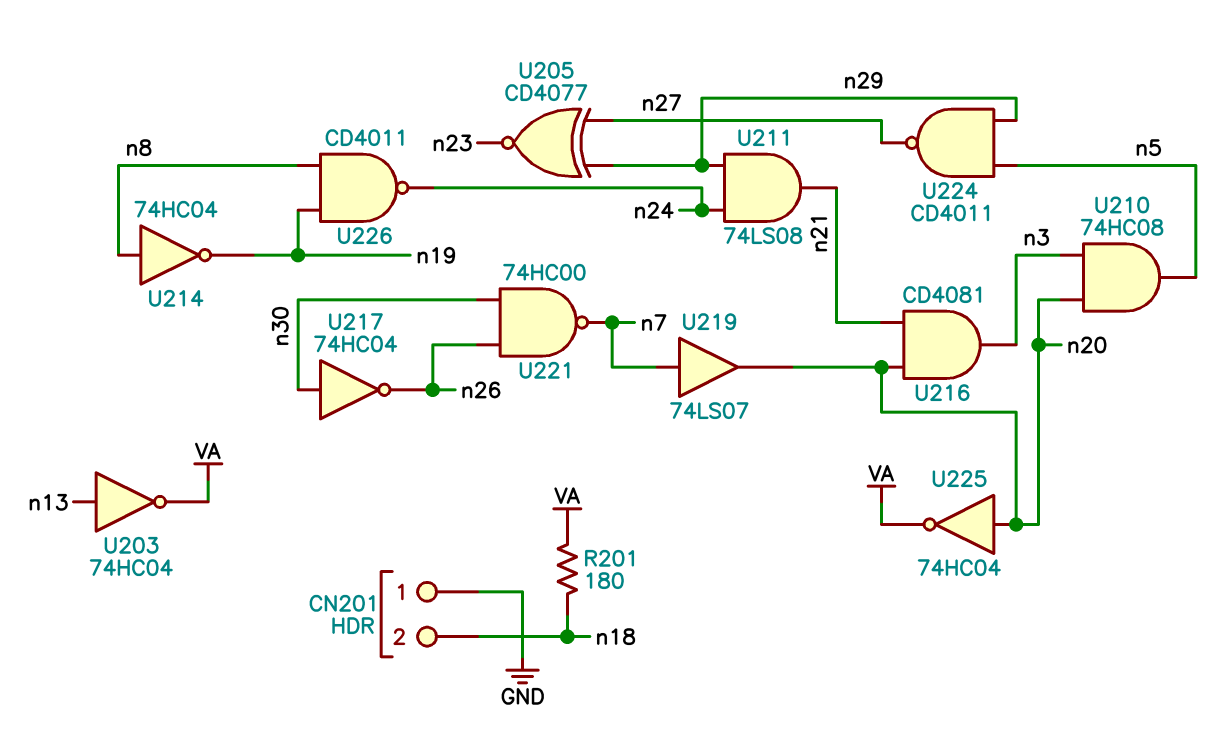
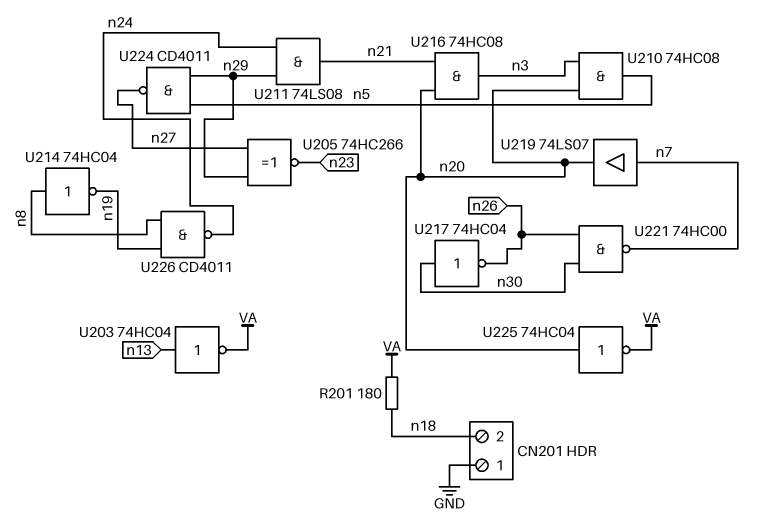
U205: XNOR CD4077 (in n27, in n29, out n23) -> XNOR 74HC266 (in n27, in n29, out n23)
U216: AND CD4081 (in n20, in n21, out n3) -> AND 74HC08 (in n20, in n21, out n3)

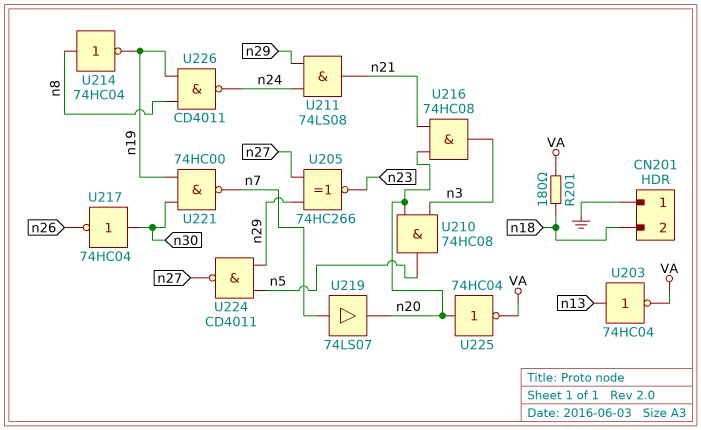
U221: NAND 74HC00 (in n26, in n30, out n7) -> NAND 74HC00 (in n19, in n30, out n7)

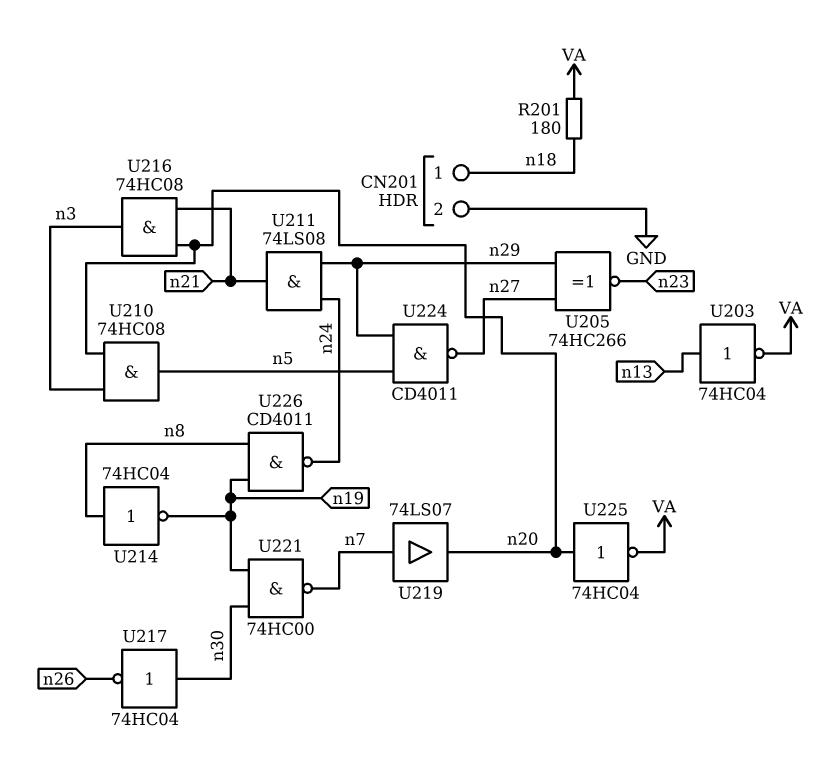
CN201 pin 1: GND -> n18
CN201 pin 2: n18 -> GND

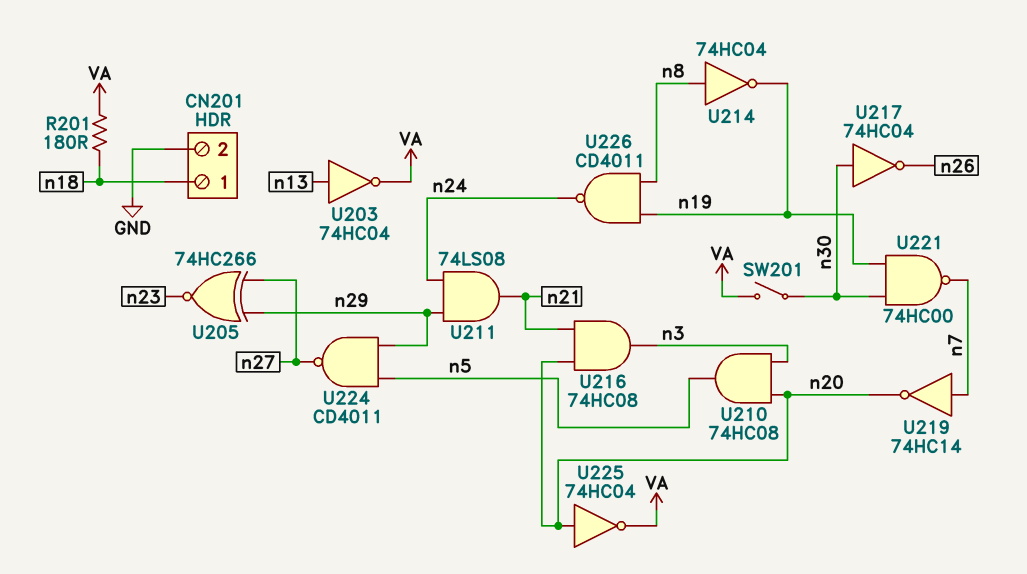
SW201: none -> switch (VA, n30)
U219: buffer 74LS07 (in n7, out n20) -> NOT 74HC14 (in n7, out n20)

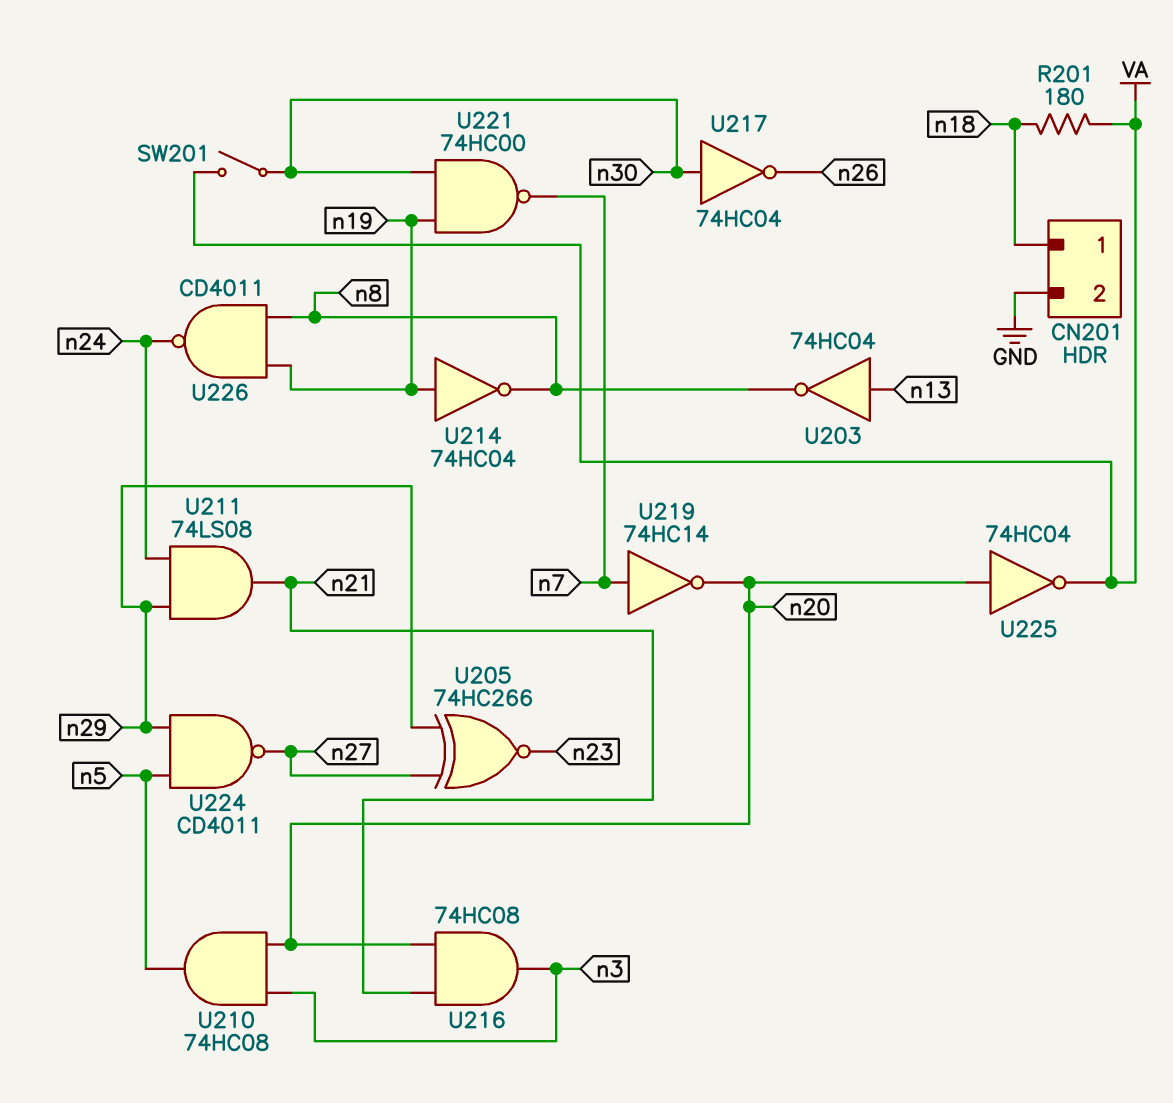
U203: NOT 74HC04 (in n13, out VA) -> NOT 74HC04 (in n13, out n8)
U214: NOT 74HC04 (in n8, out n19) -> NOT 74HC04 (in n19, out n8)

